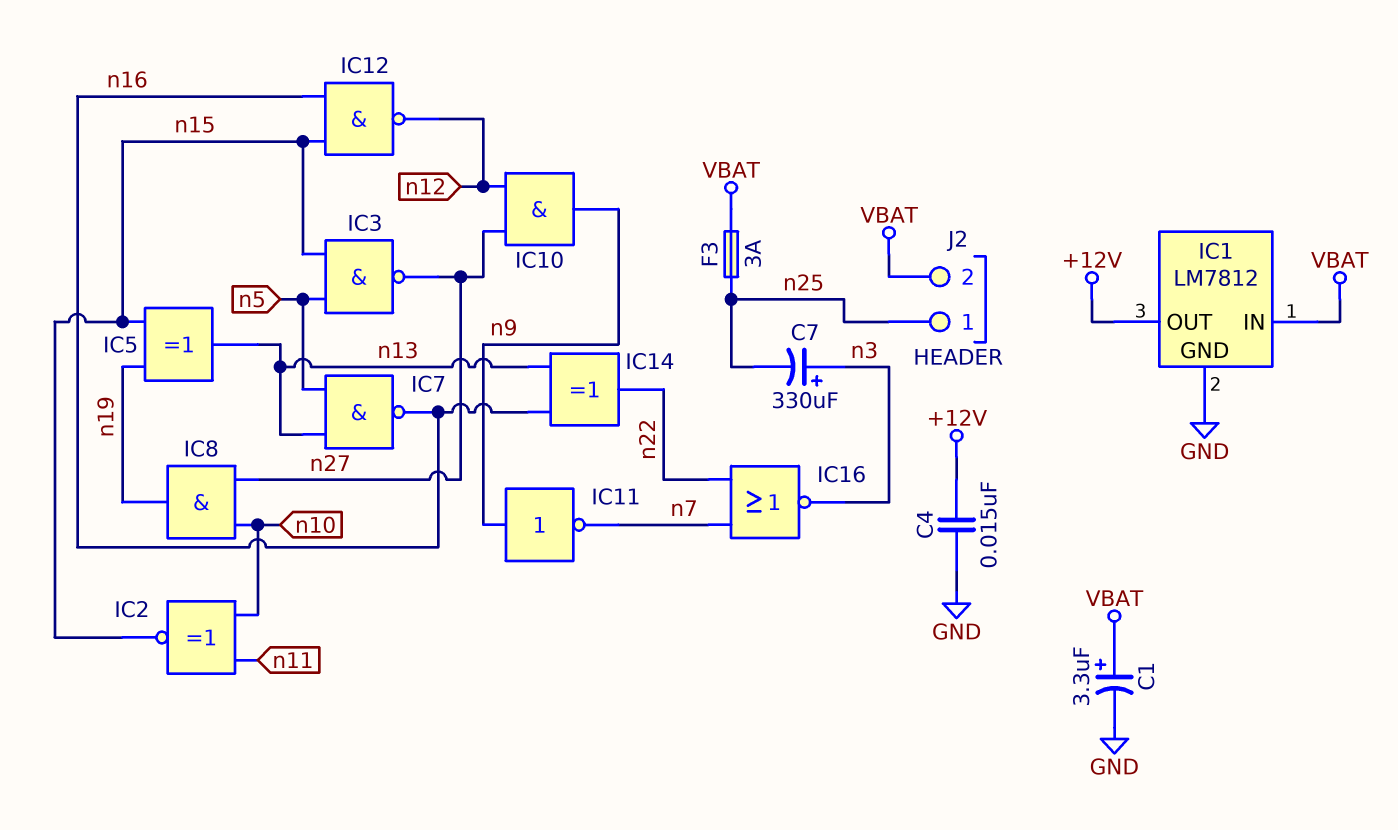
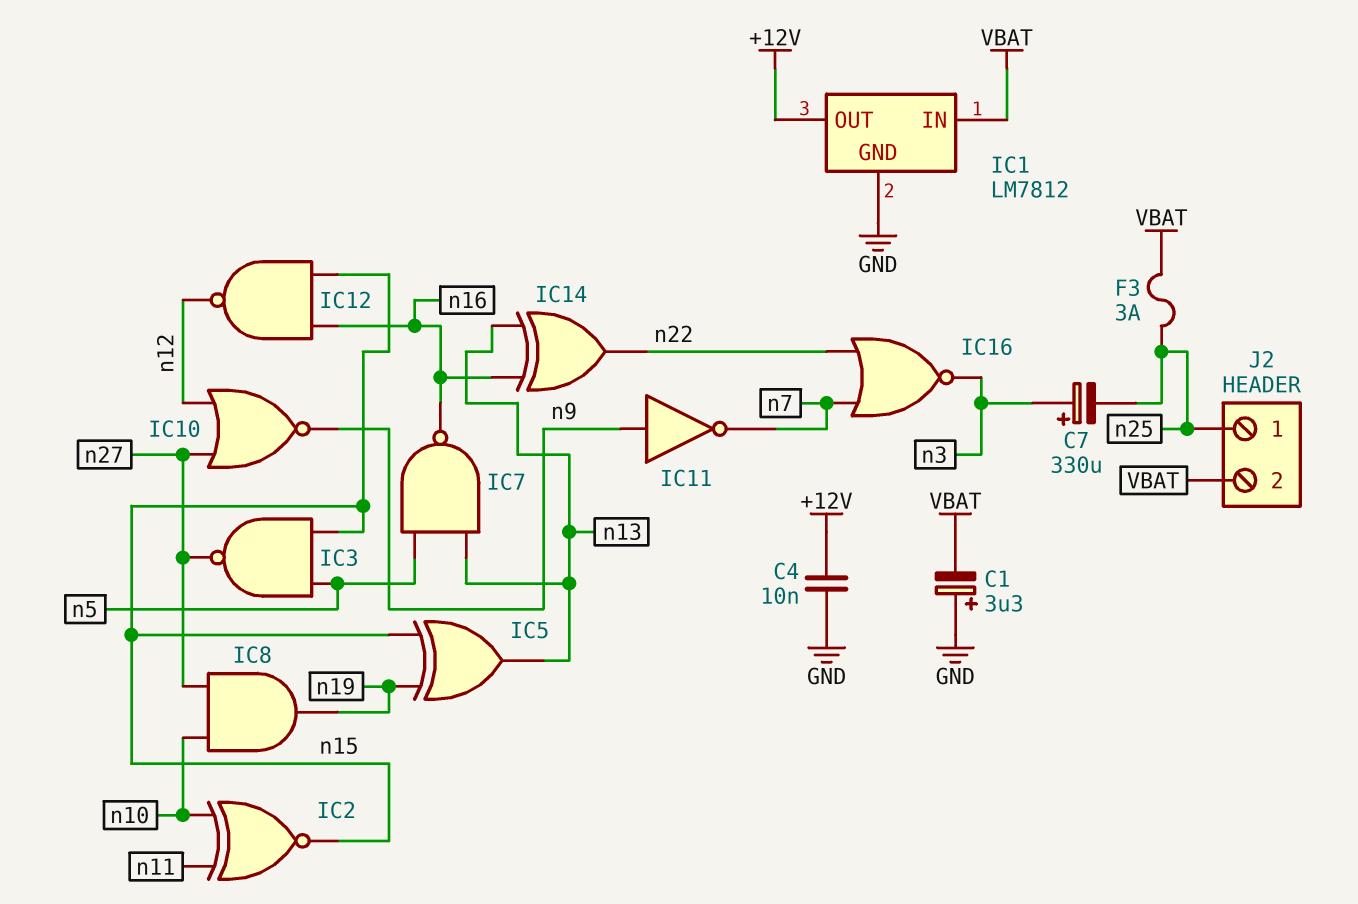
C1: 3.3uF (plus VBAT, minus GND) -> 3.3uF (plus GND, minus VBAT)
C4: 15nF (+12V, GND) -> 10nF (+12V, GND)
IC10: AND (in n12, in n27, out n9) -> NOR (in n12, in n27, out n9)

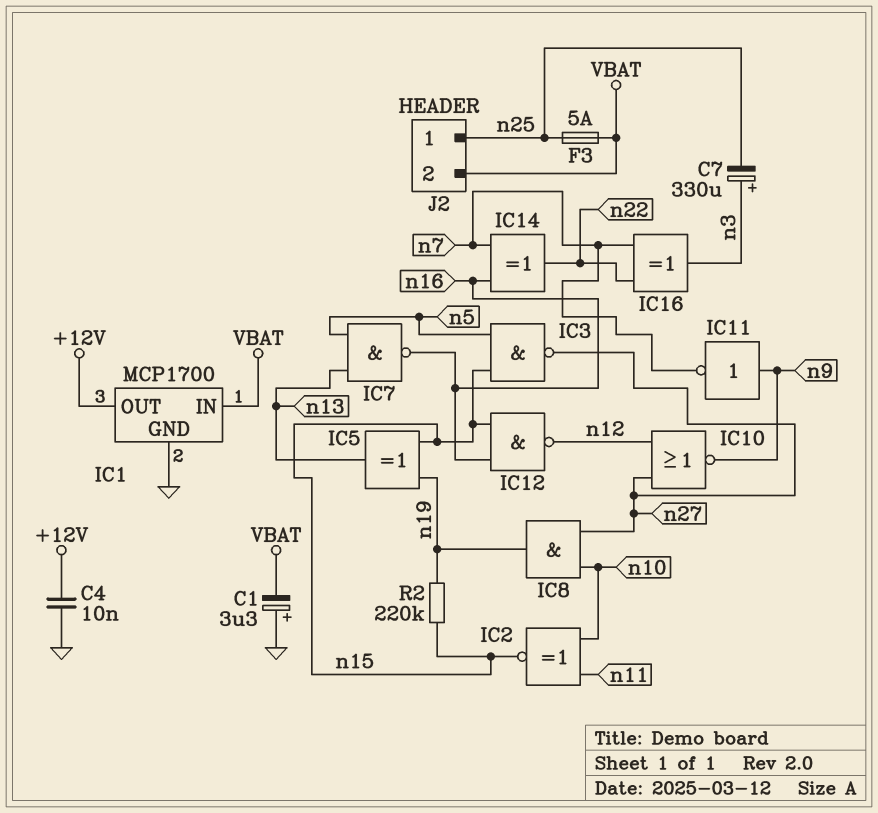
F3: 3A (VBAT, n25) -> 5A (VBAT, n25)
IC1: LM7812 -> MCP1700
IC14: XOR (in n13, in n16, out n22) -> XOR (in n7, in n16, out n22)
IC16: NOR (in n7, in n22, out n3) -> XOR (in n7, in n22, out n3)
R2: none -> 220k (n15, n19)

